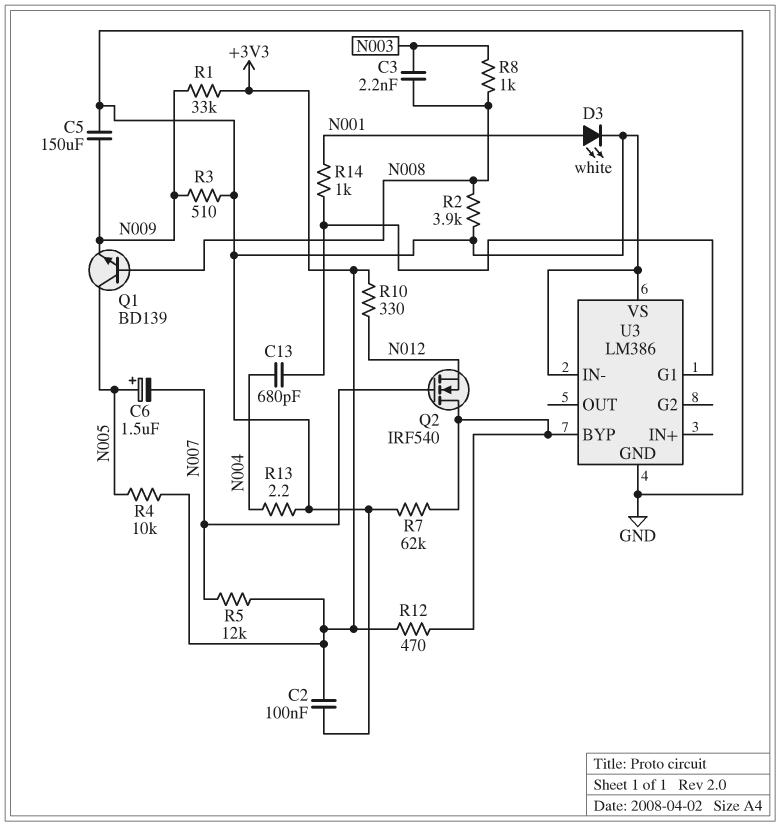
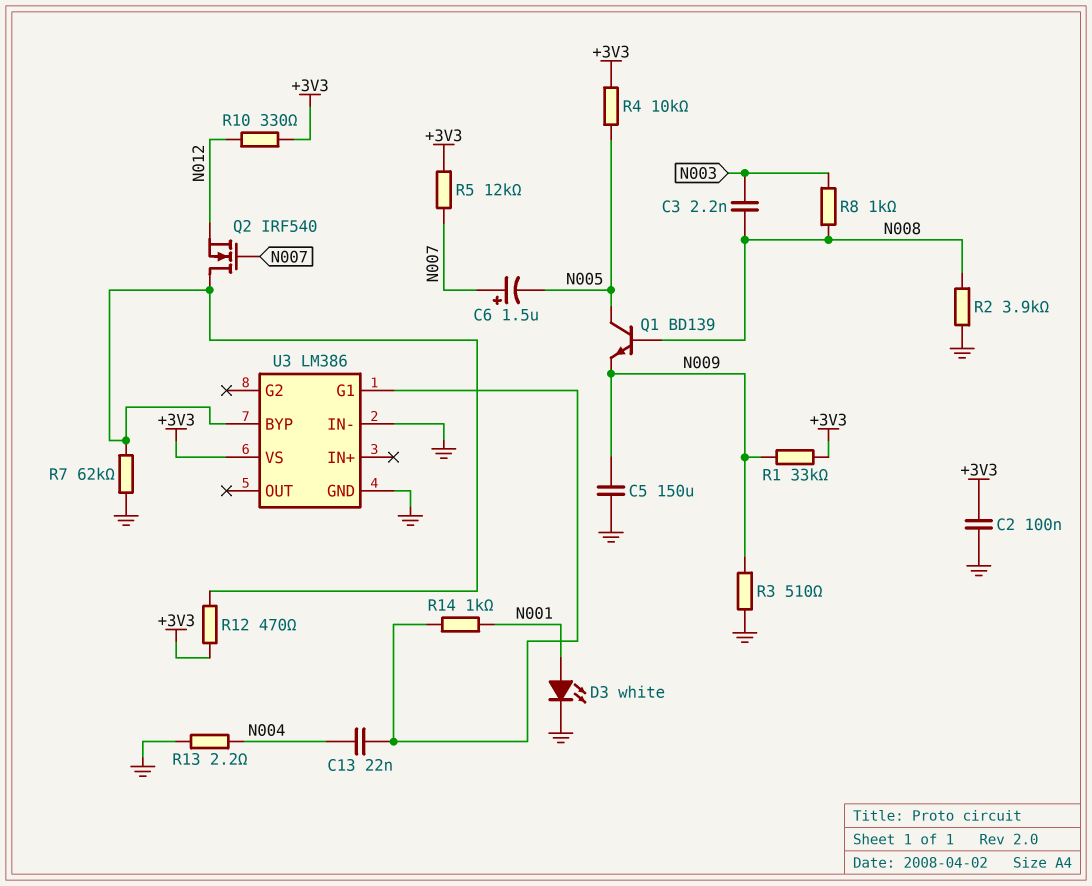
C6: 1.5uF (plus N005, minus N007) -> 1.5uF (plus N007, minus N005)
C13: 680pF (N004, U3/G1) -> 22nF (N004, U3/G1)
U3 pin VS: GND -> +3V3

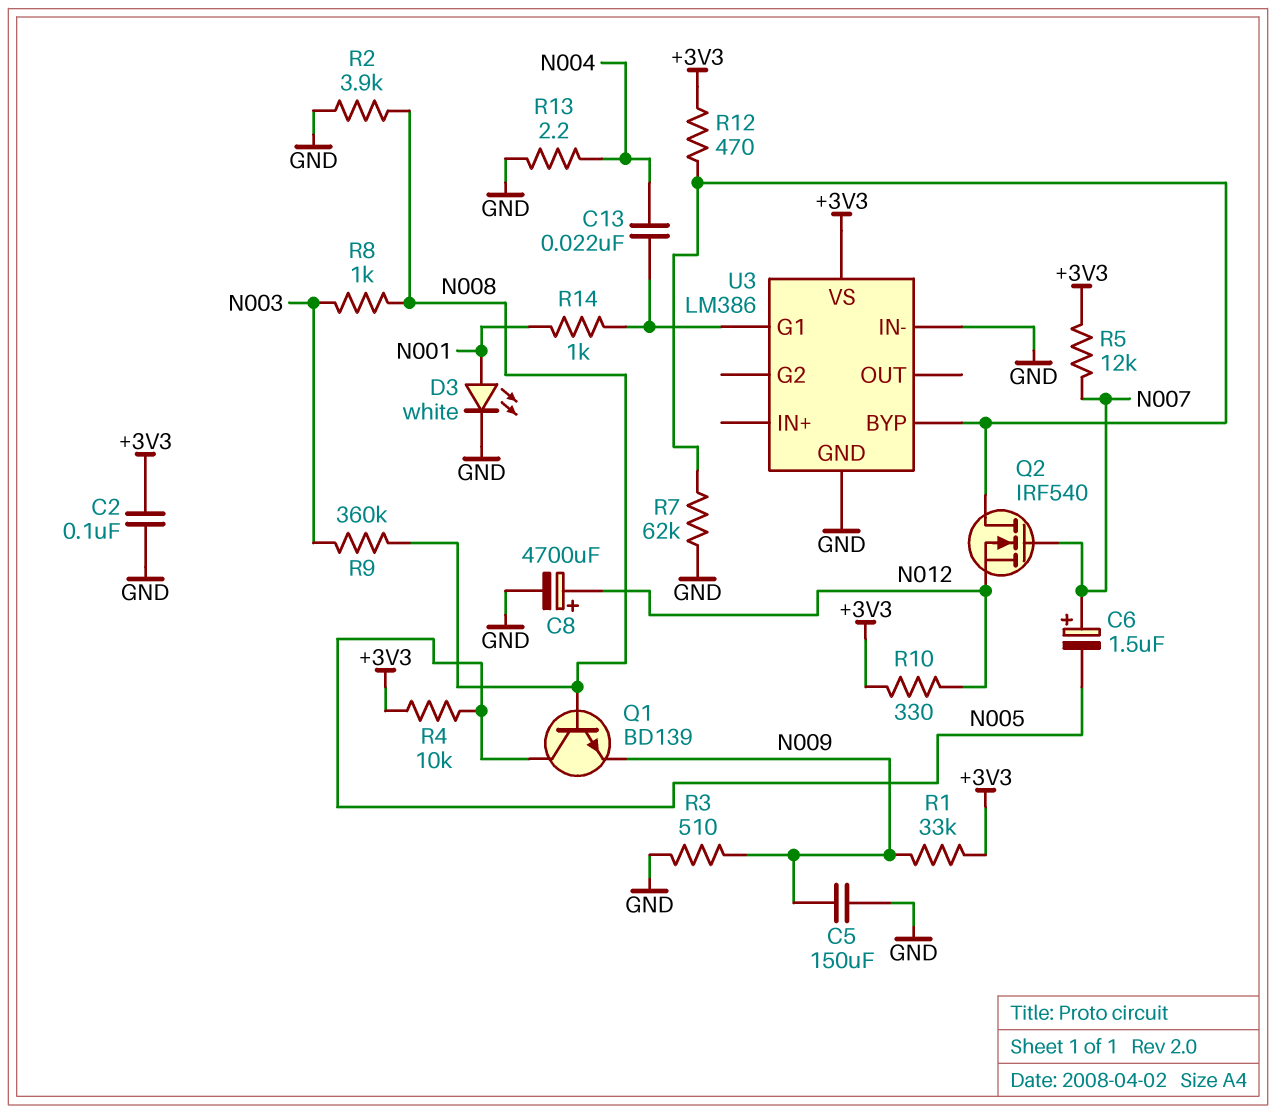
C3: 2.2nF (N003, N008) -> none
C8: none -> 4700uF (plus N012, minus GND)
R9: none -> 360k (N003, N008)

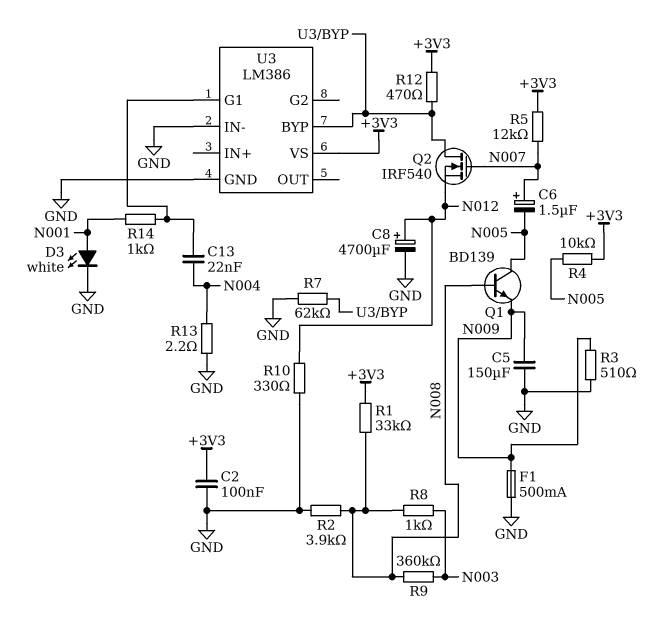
F1: none -> 500mA (GND, N009)
R1: 33k (+3V3, N009) -> 33k (+3V3, N008)
R10: 330 (+3V3, N012) -> 330 (GND, N012)

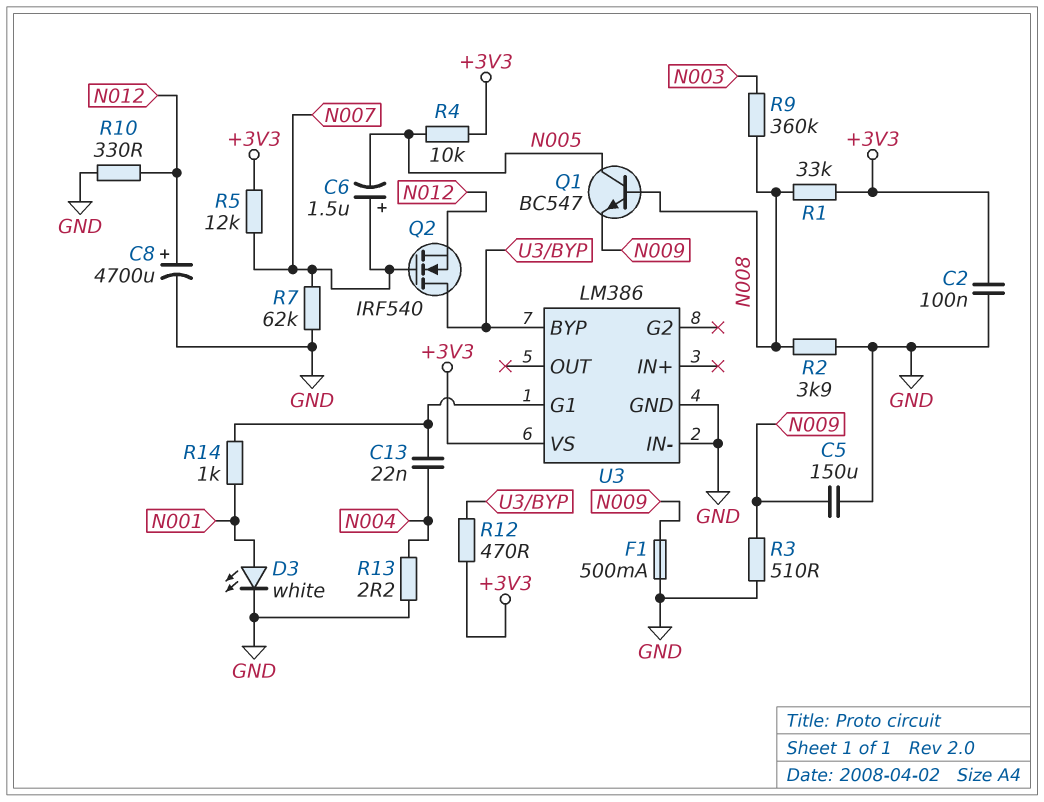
Q1: NPN BD139 (B N008, C N005, E N009) -> NPN BC547 (B N008, C N005, E N009)
R7: 62k (GND, U3/BYP) -> 62k (GND, N007)
R8: 1k (N003, N008) -> none

